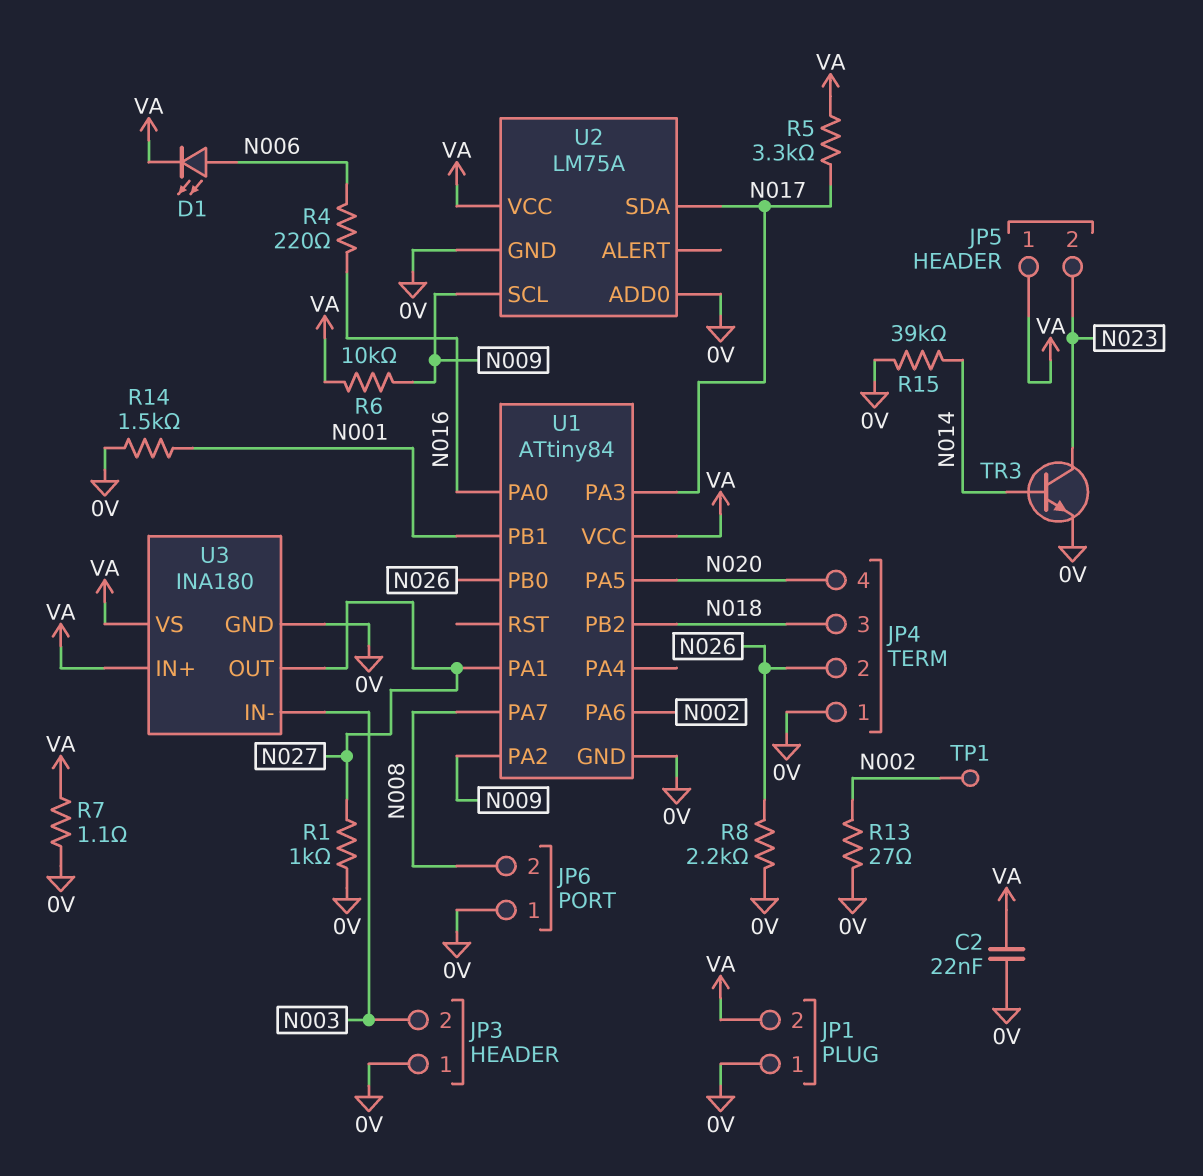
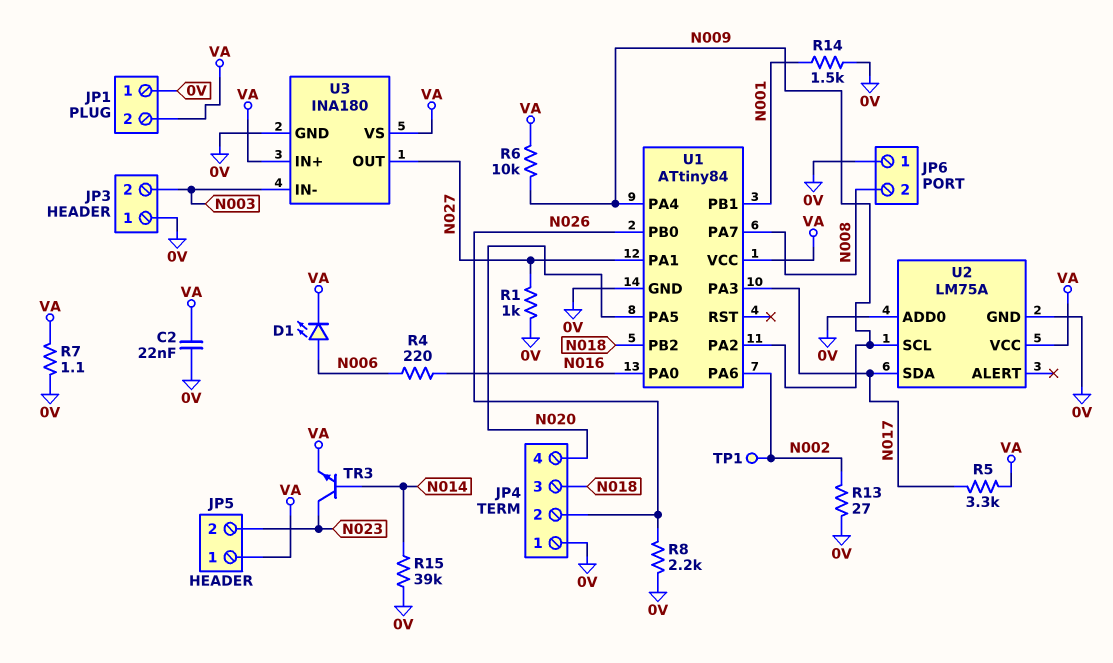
TR3: NPN (B N014, C N023, E 0V) -> NPN (B N014, C N023, E VA)
U1 pin PA4: none -> N009

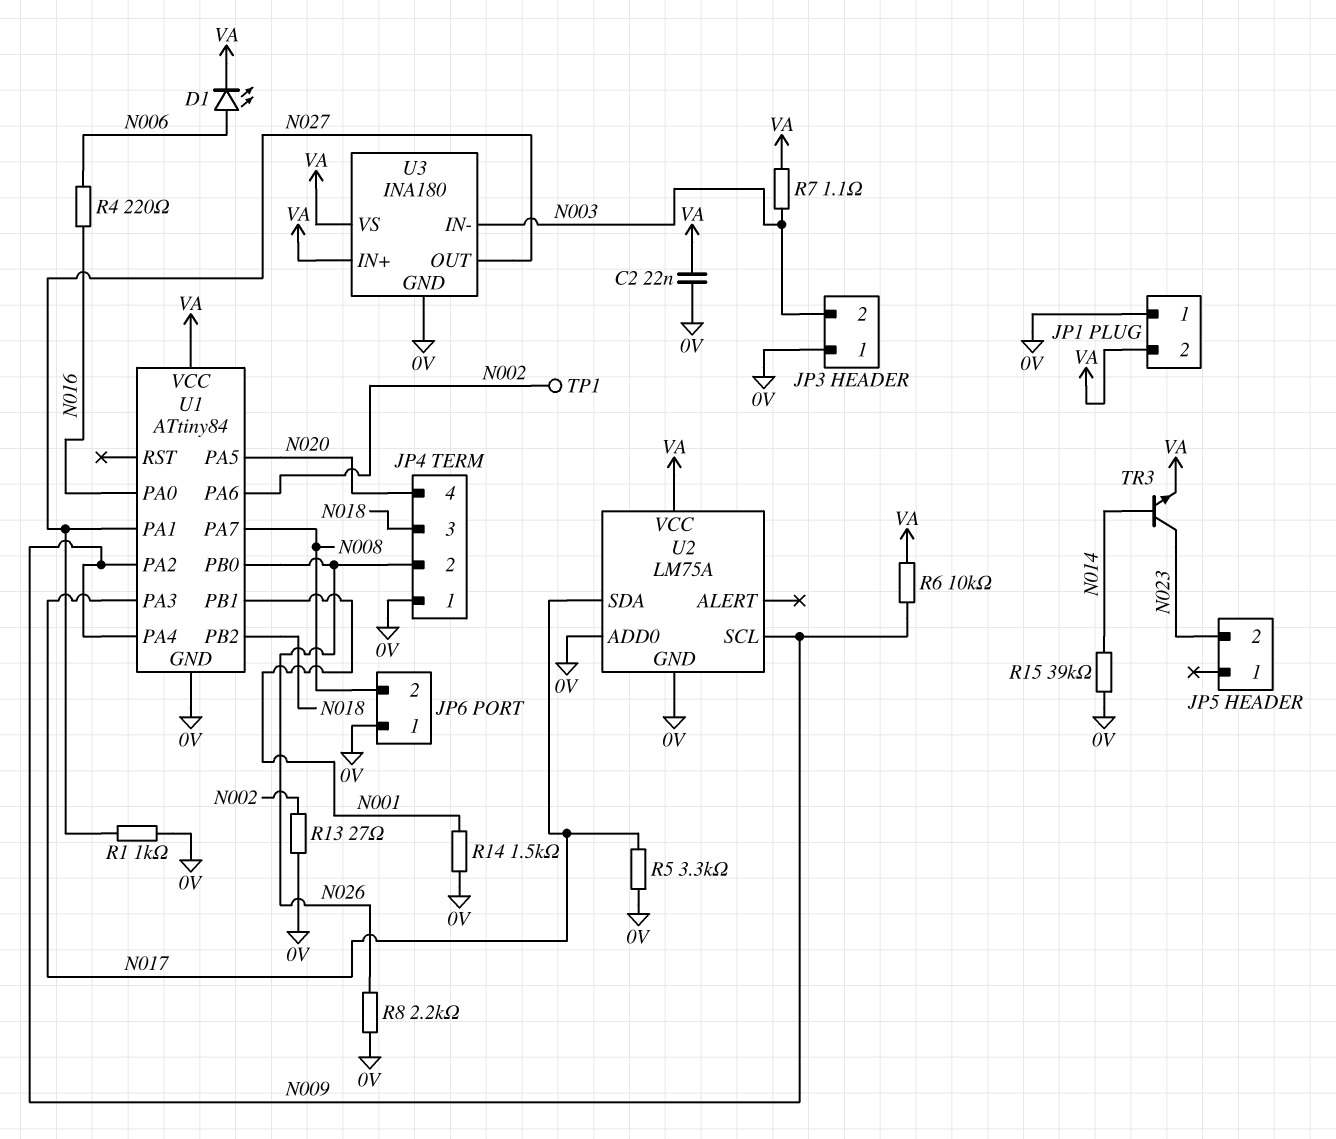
JP5 pin 1: VA -> none
R5: 3.3k (N017, VA) -> 3.3k (0V, N017)
R7: 1.1 (0V, VA) -> 1.1 (N003, VA)

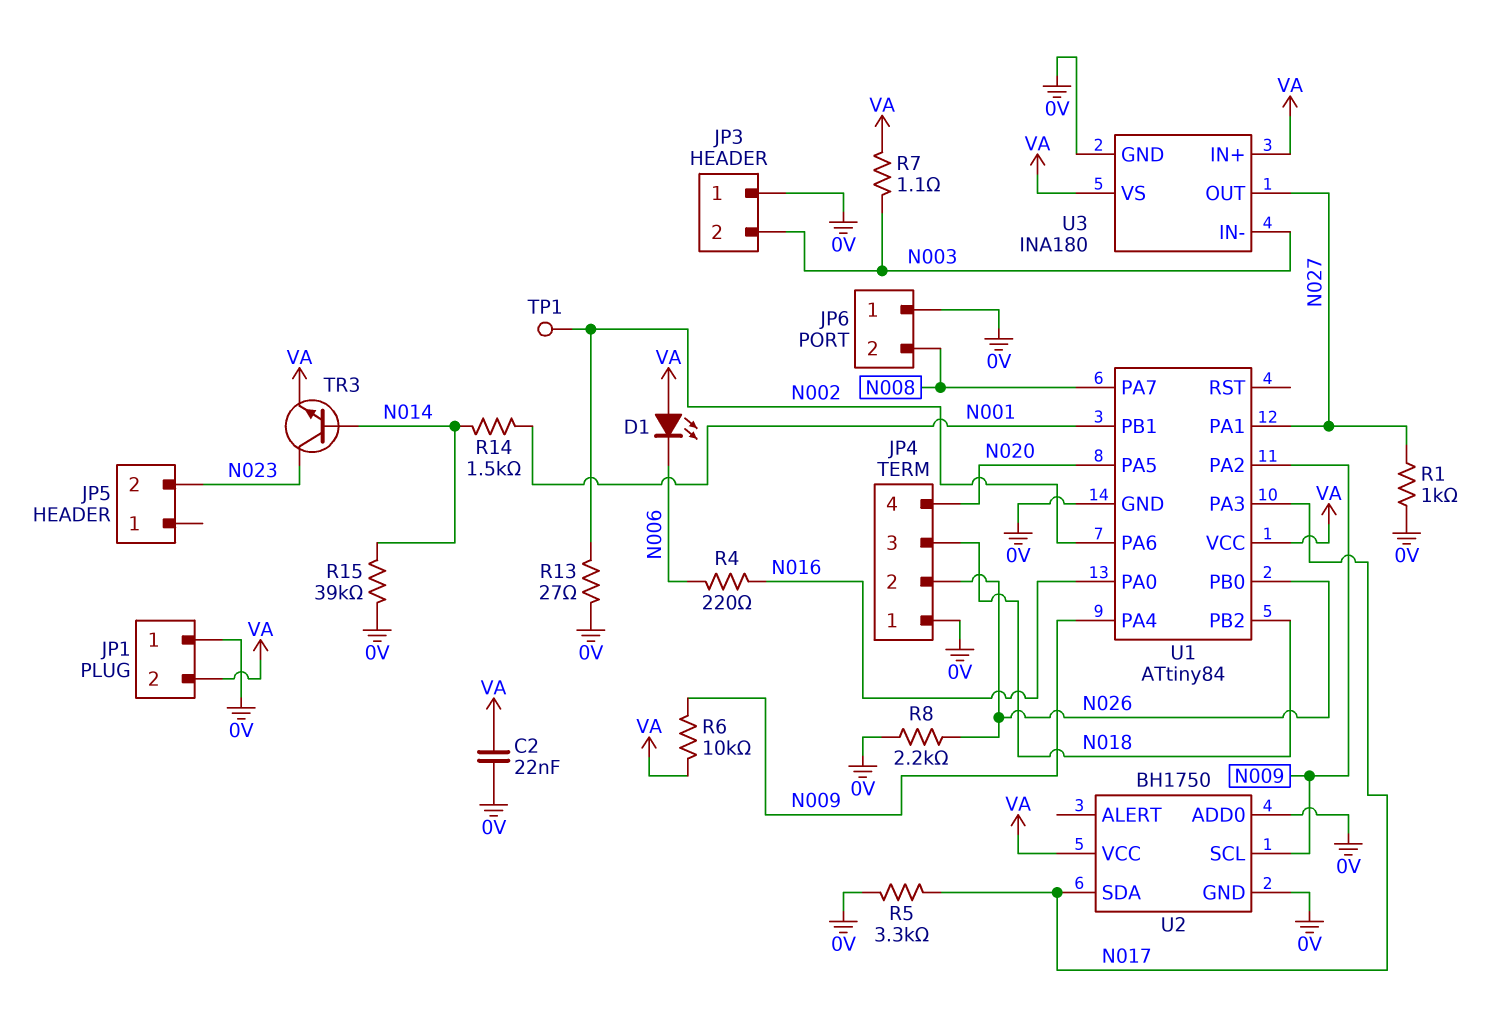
D1: LED (A N006, K VA) -> LED (A VA, K N006)
R14: 1.5k (0V, N001) -> 1.5k (N001, N014)
U2: LM75A -> BH1750

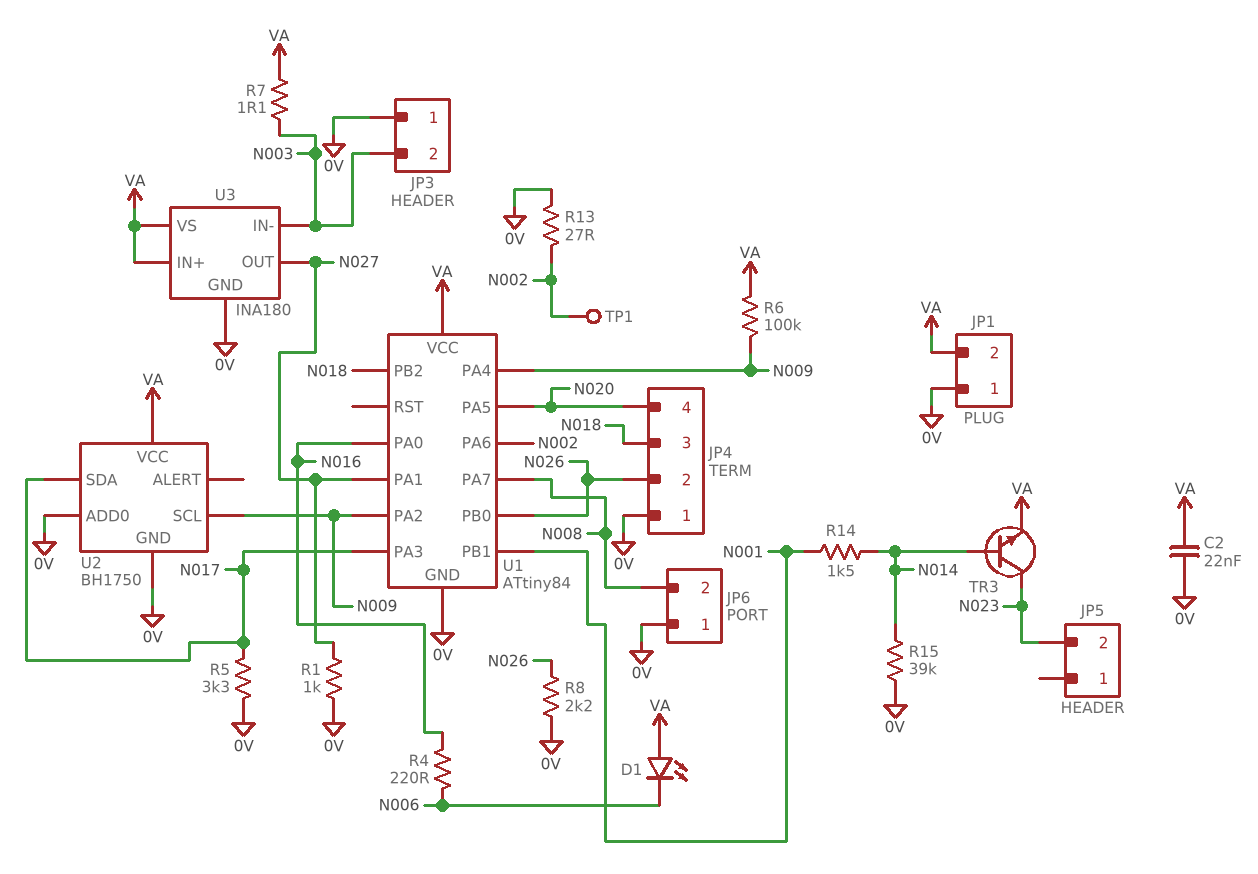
R6: 10k (N009, VA) -> 100k (N009, VA)

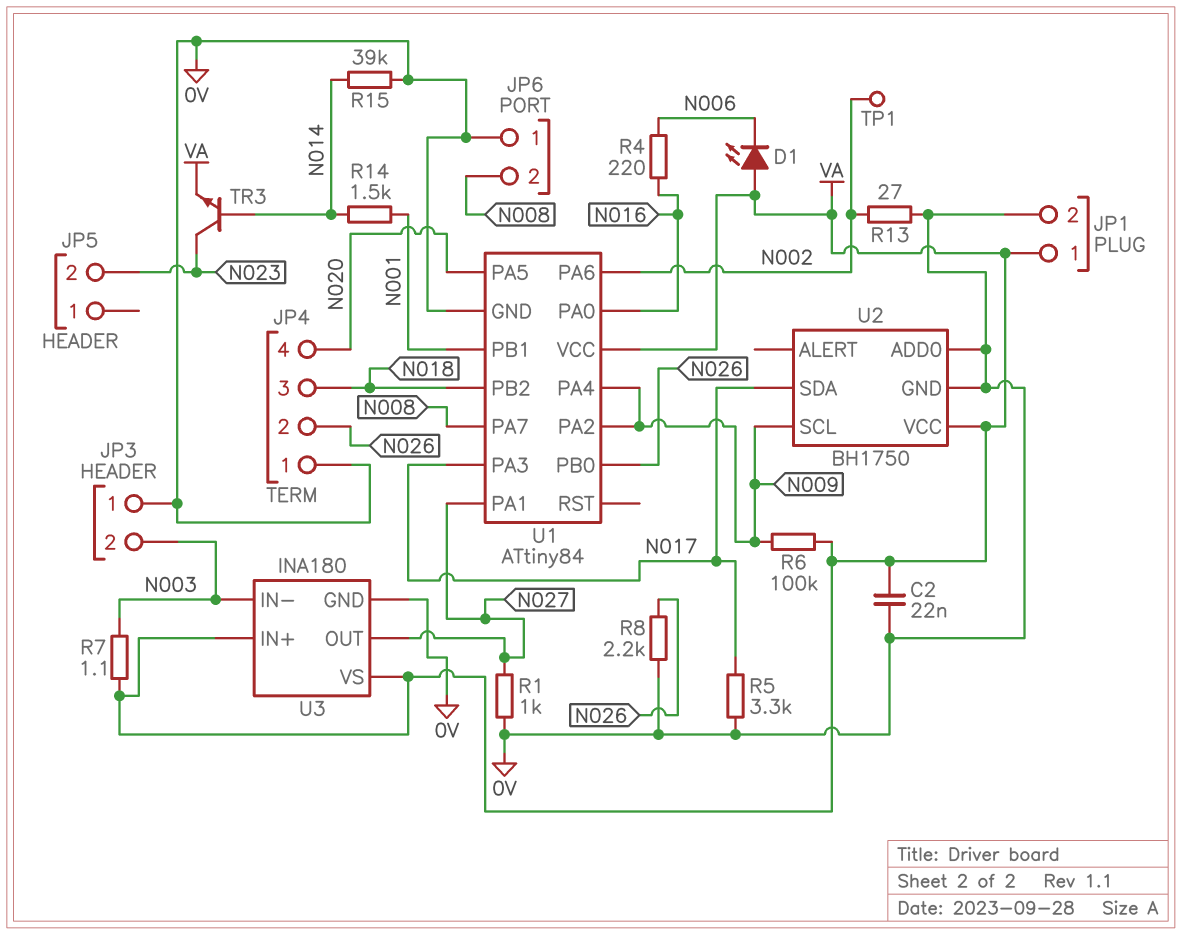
JP1 pin 1: 0V -> VA
JP1 pin 2: VA -> 0V

